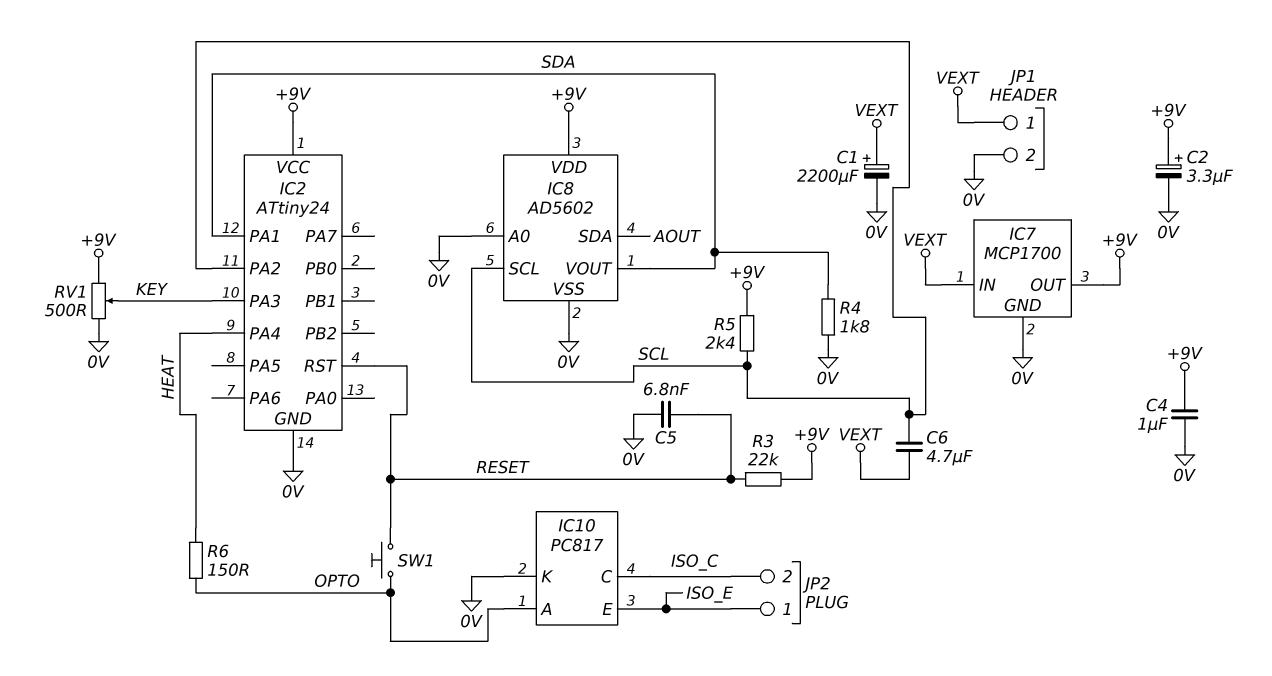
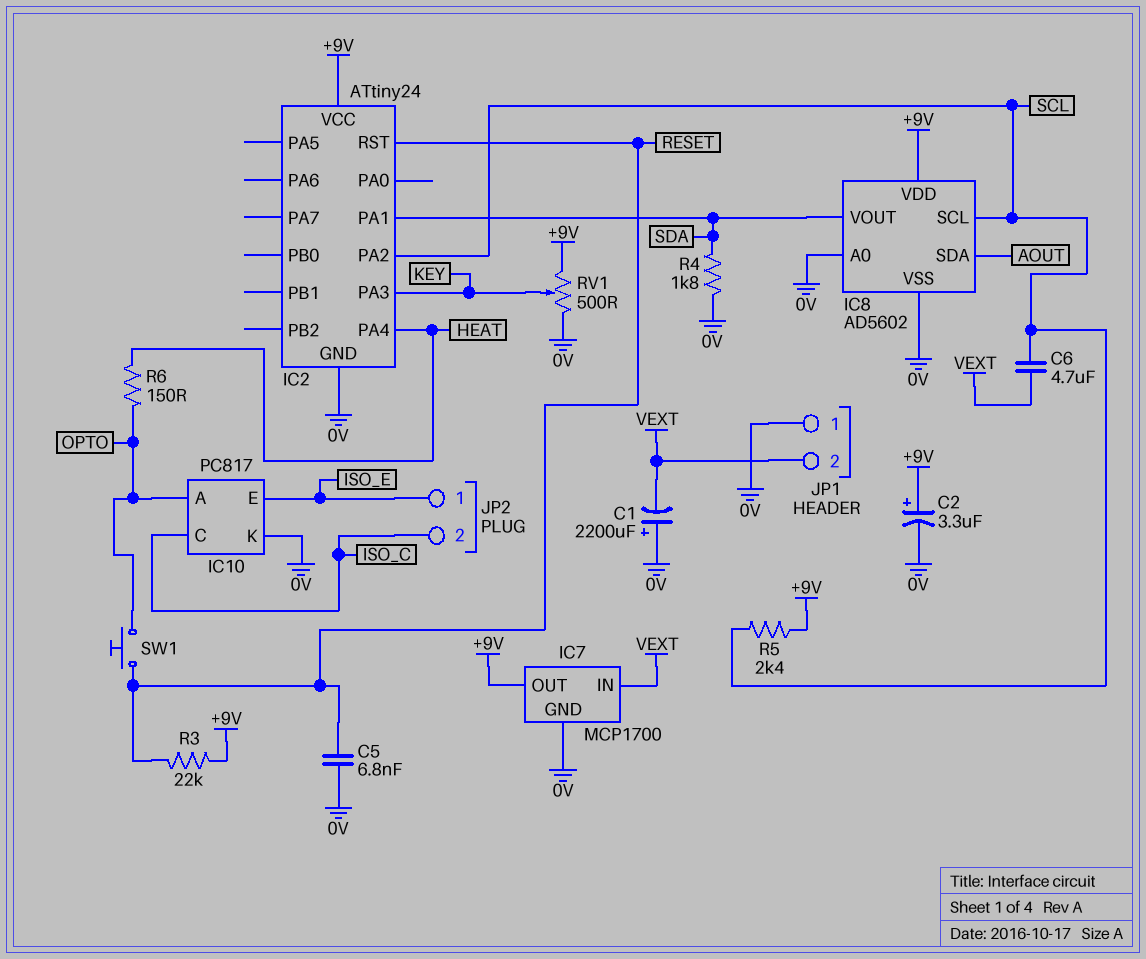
C1: 2200uF (plus VEXT, minus 0V) -> 2200uF (plus 0V, minus VEXT)
C4: 1uF (+9V, 0V) -> none
JP1 pin 1: VEXT -> 0V
JP1 pin 2: 0V -> VEXT

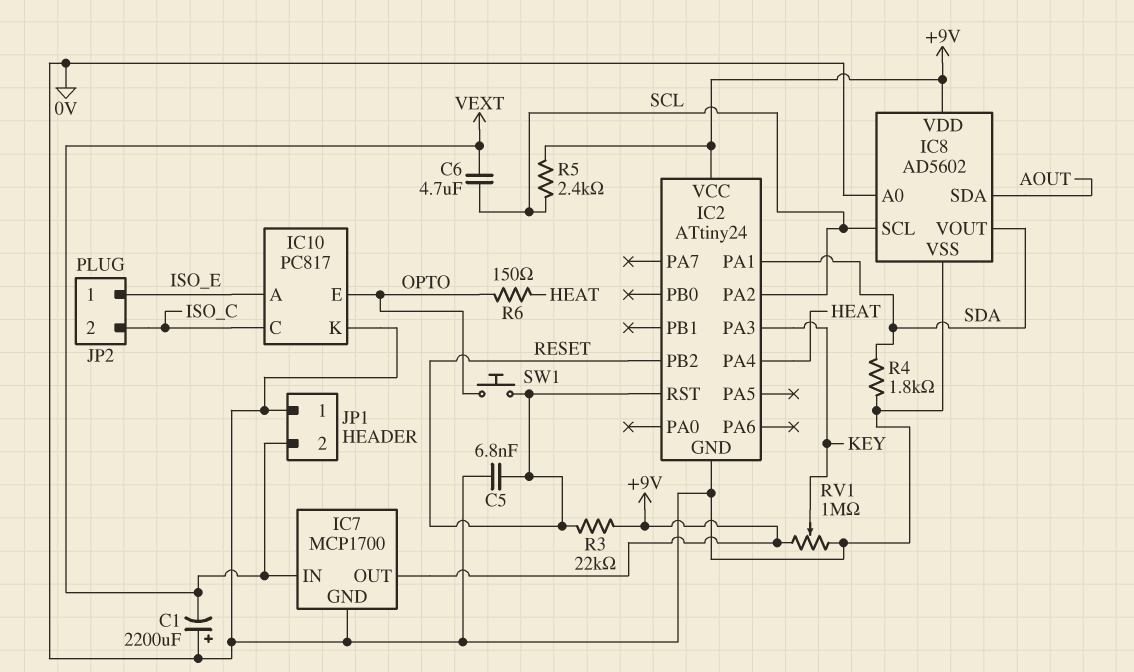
C2: 3.3uF (plus +9V, minus 0V) -> none
IC2 pin PB2: none -> RESET
IC10 pin A: OPTO -> ISO_E
IC10 pin E: ISO_E -> OPTO
RV1: 500 (+9V, 0V, wiper KEY) -> 1M (+9V, 0V, wiper KEY)

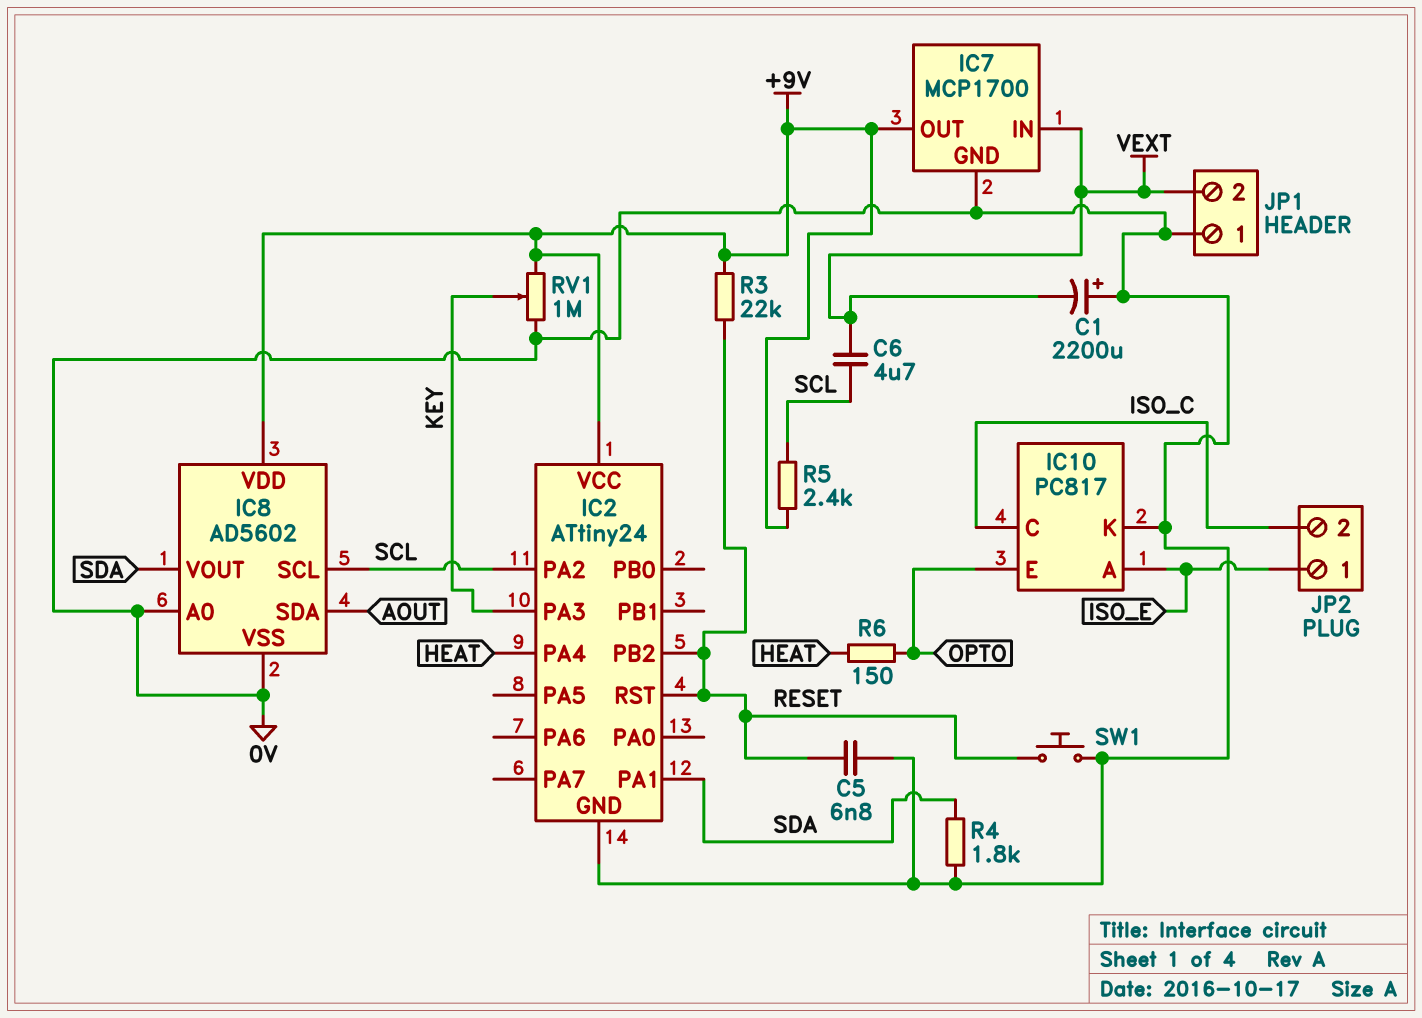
SW1: button (OPTO, RESET) -> button (0V, RESET)

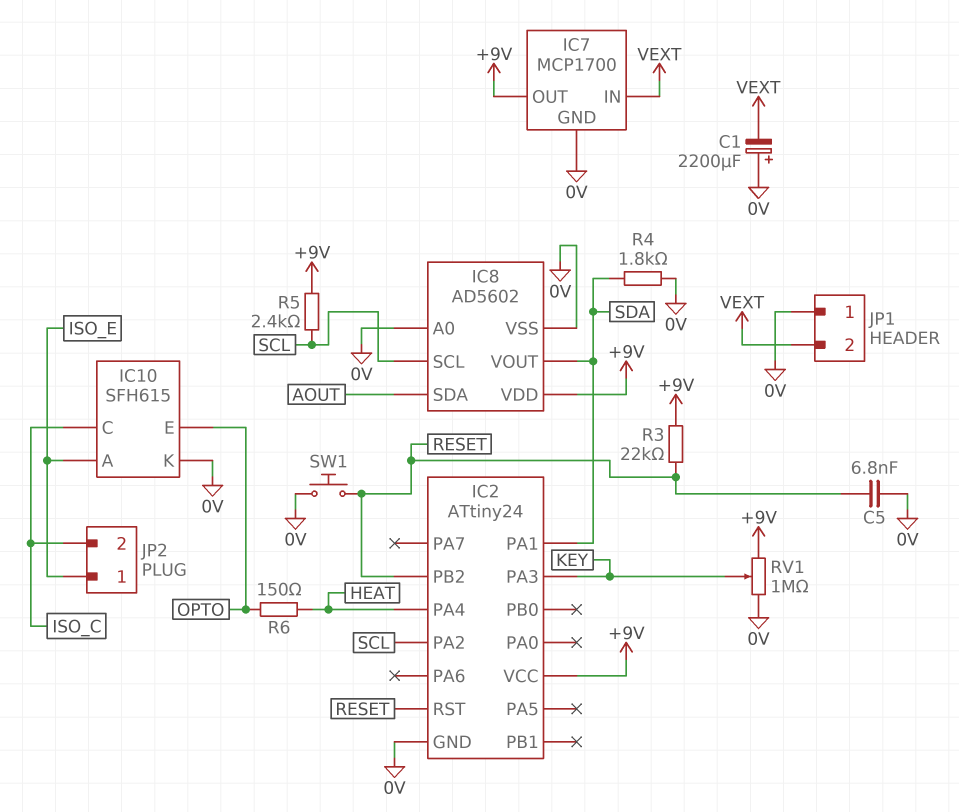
C6: 4.7uF (SCL, VEXT) -> none
IC10: PC817 -> SFH615

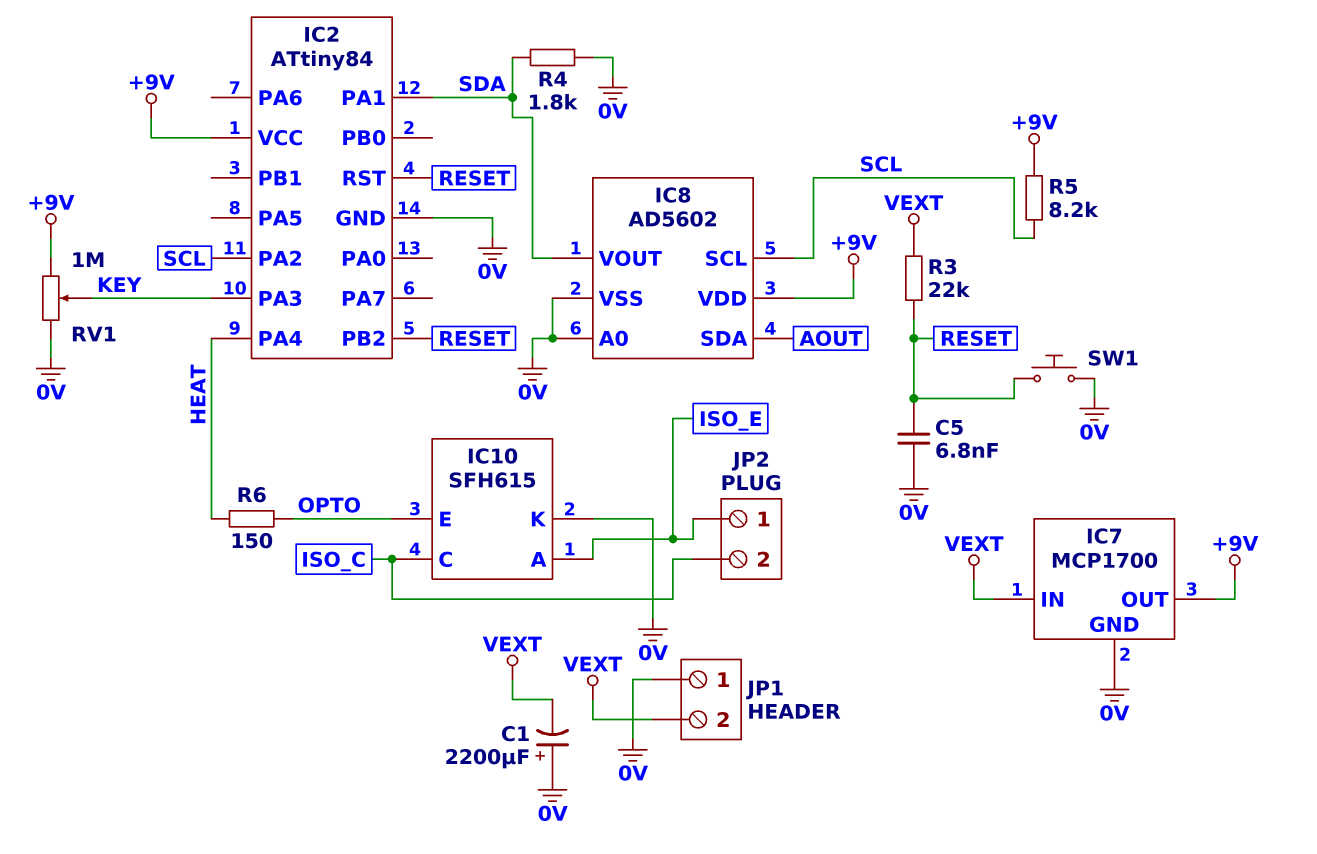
IC2: ATtiny24 -> ATtiny84
R3: 22k (+9V, RESET) -> 22k (RESET, VEXT)
R5: 2.4k (+9V, SCL) -> 8.2k (+9V, SCL)

